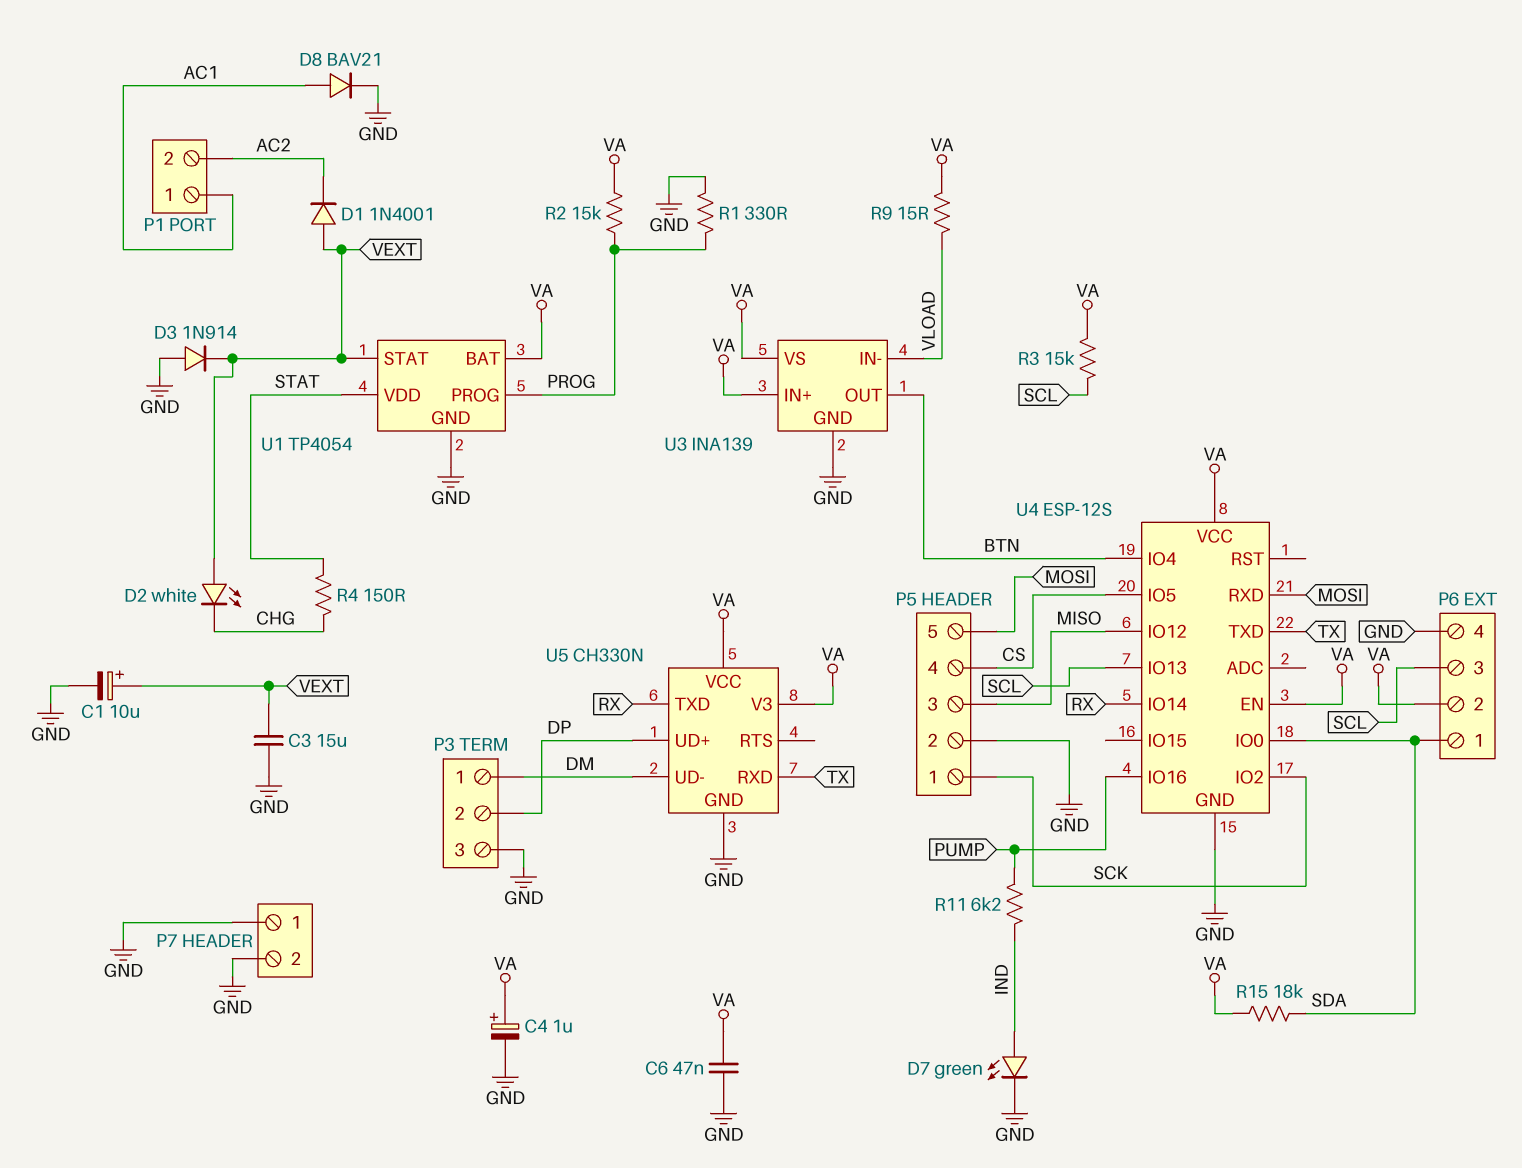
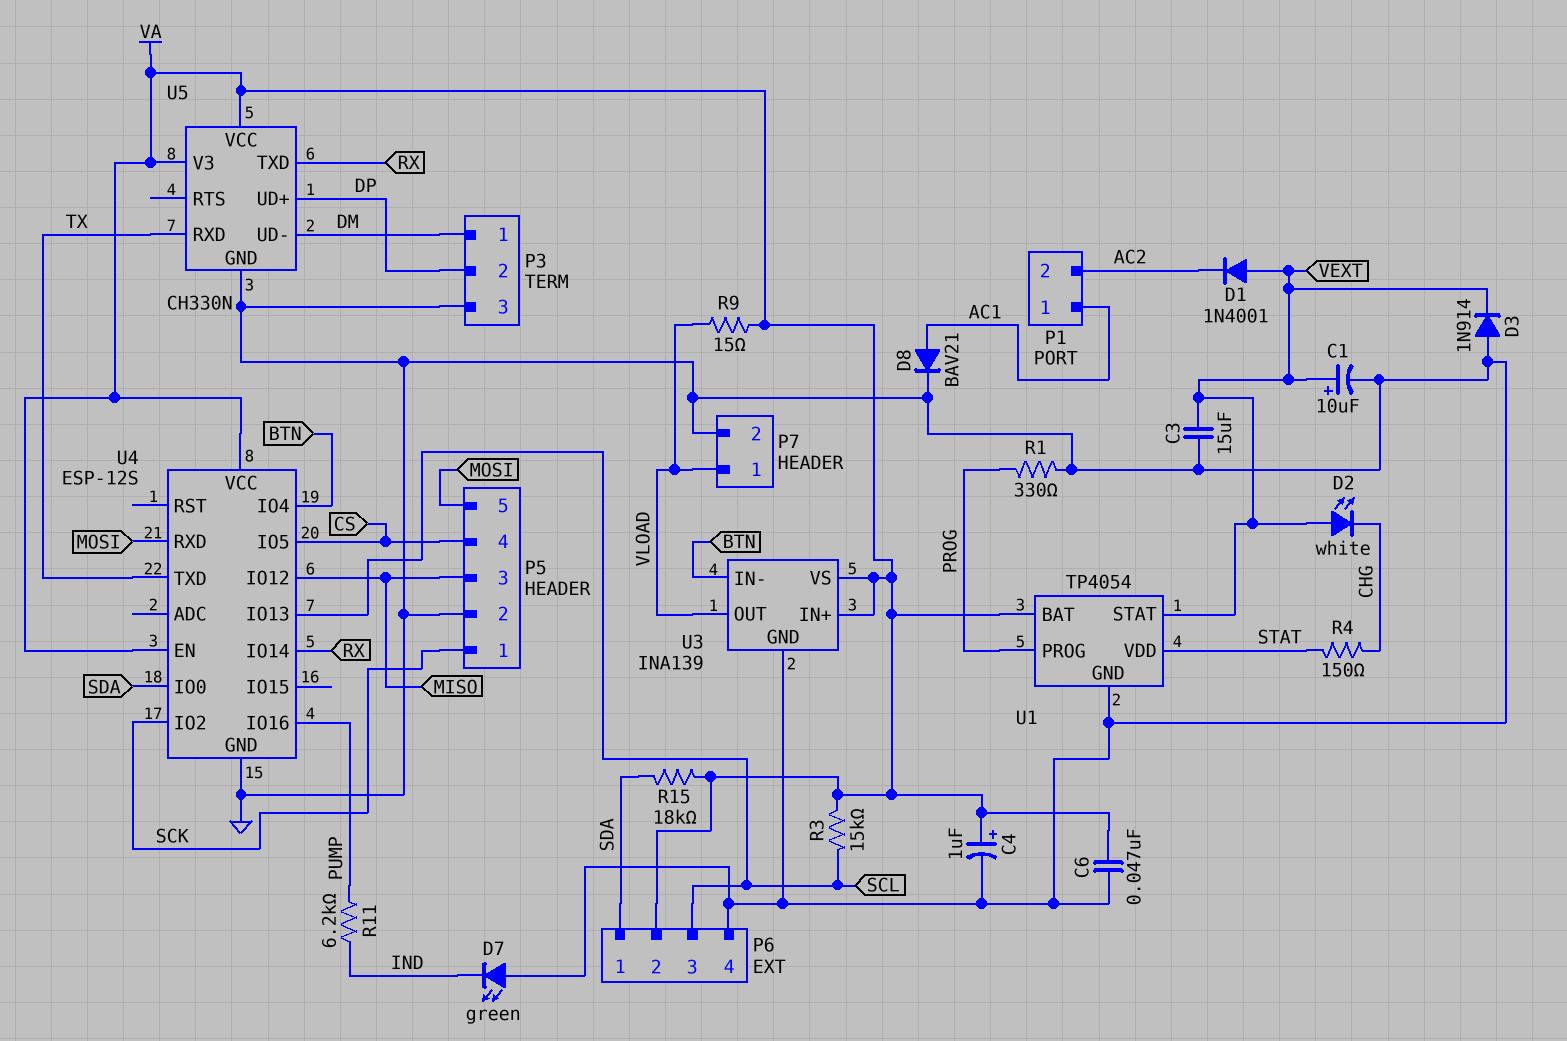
D7: LED green (A IND, K GND) -> LED green (A GND, K IND)
P7 pin 1: GND -> VLOAD
R2: 15k (PROG, VA) -> none
U3 pin IN-: VLOAD -> BTN
U3 pin OUT: BTN -> VLOAD

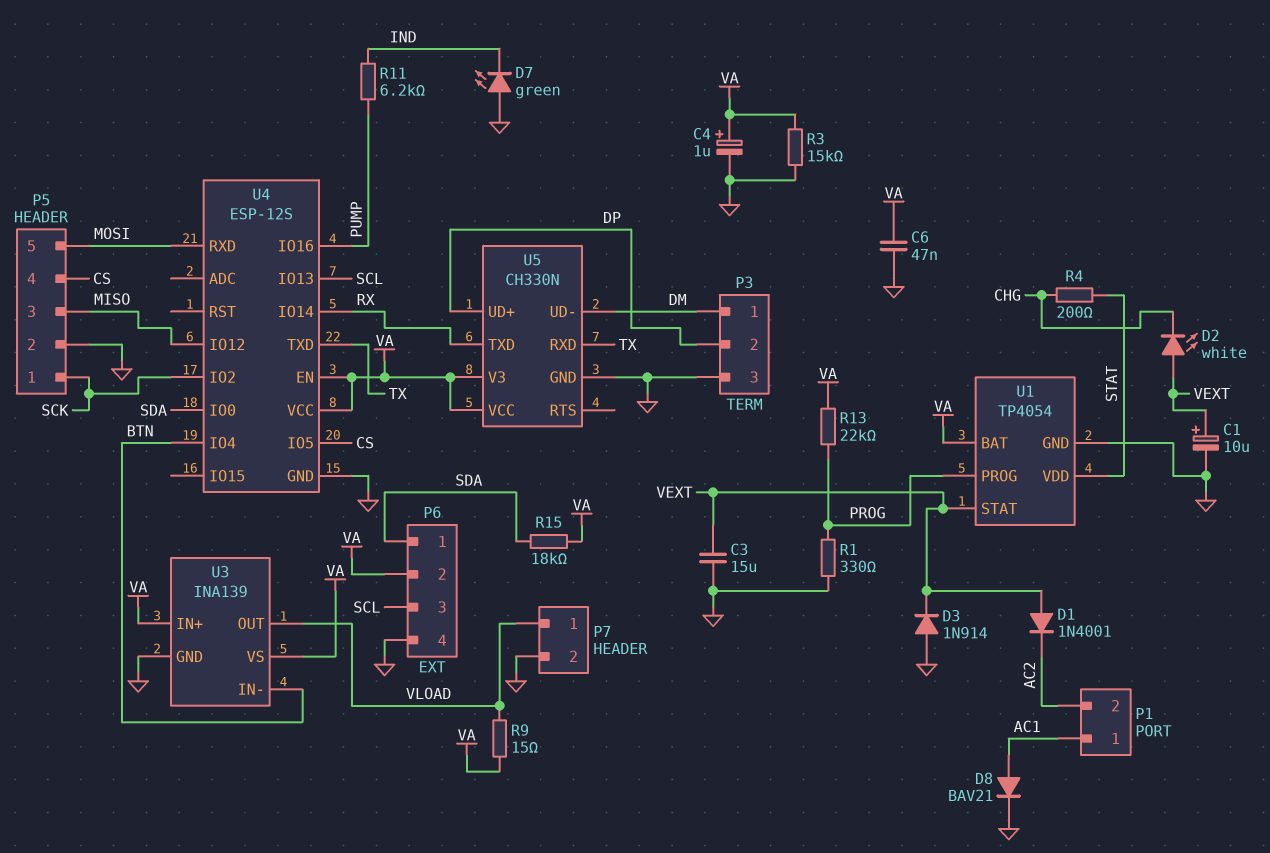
R3: 15k (SCL, VA) -> 15k (GND, VA)
R4: 150 (CHG, STAT) -> 200 (CHG, STAT)
R13: none -> 22k (PROG, VA)

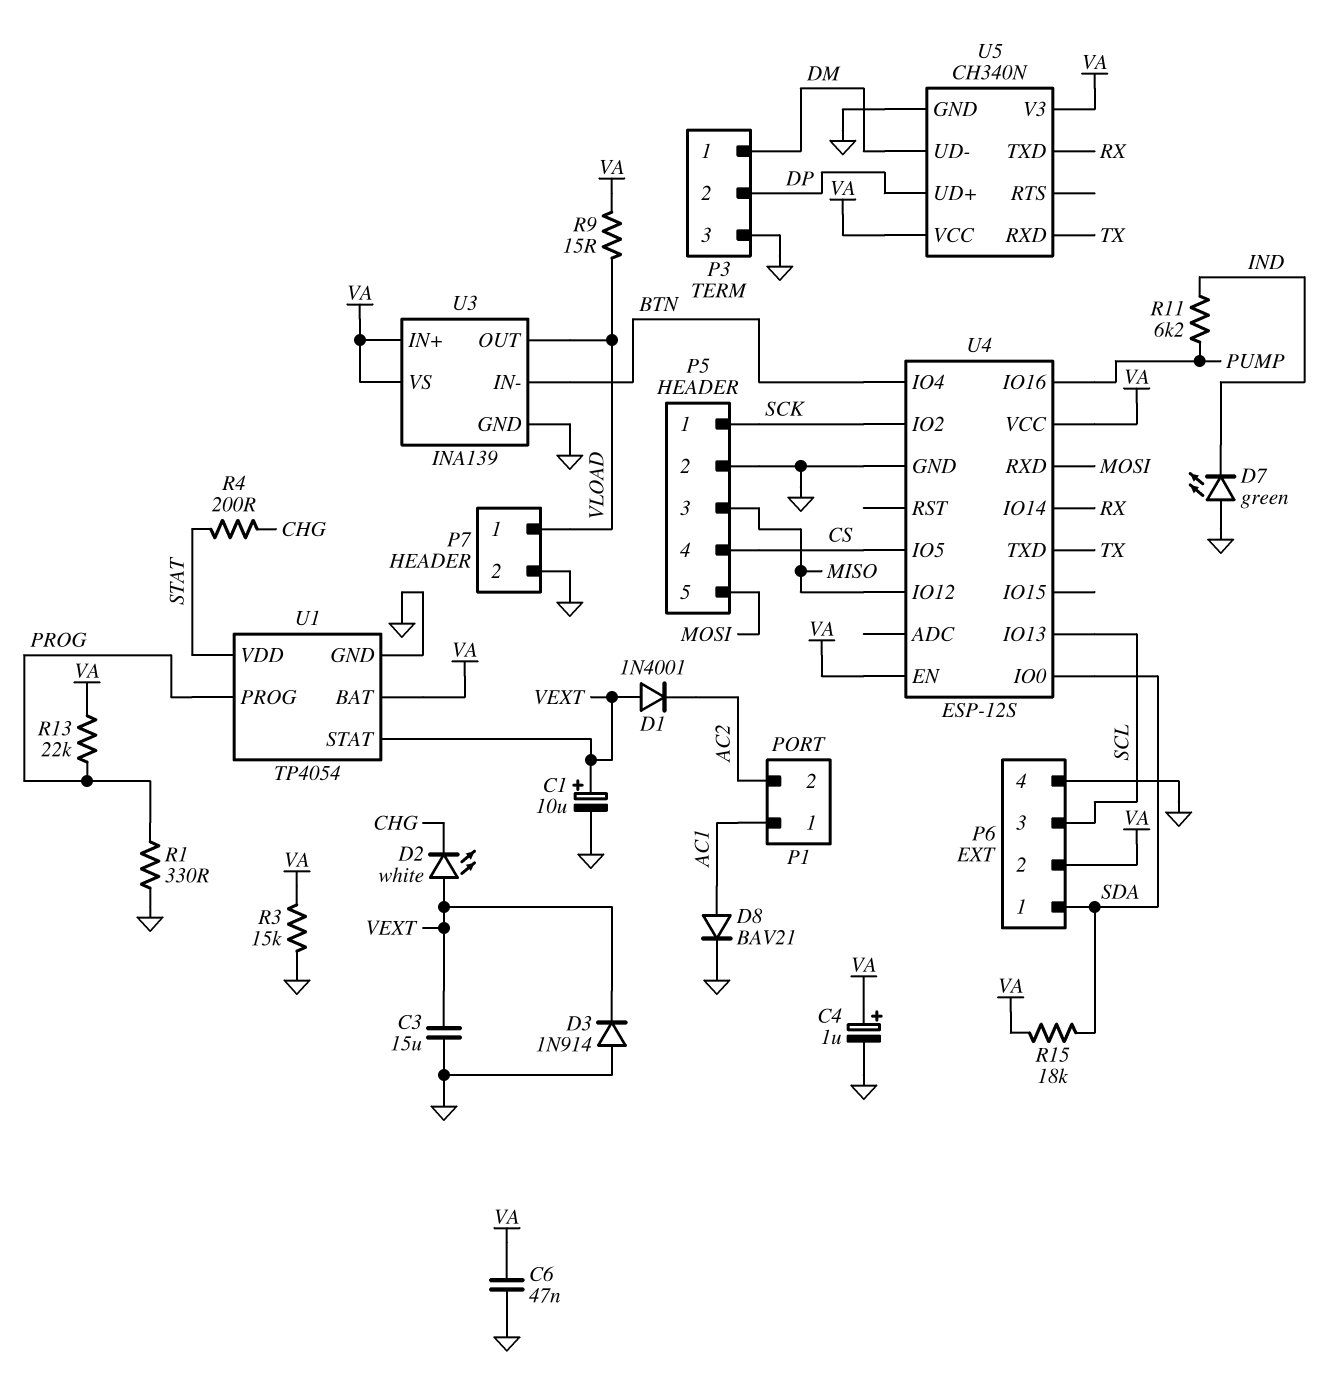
U5: CH330N -> CH340N

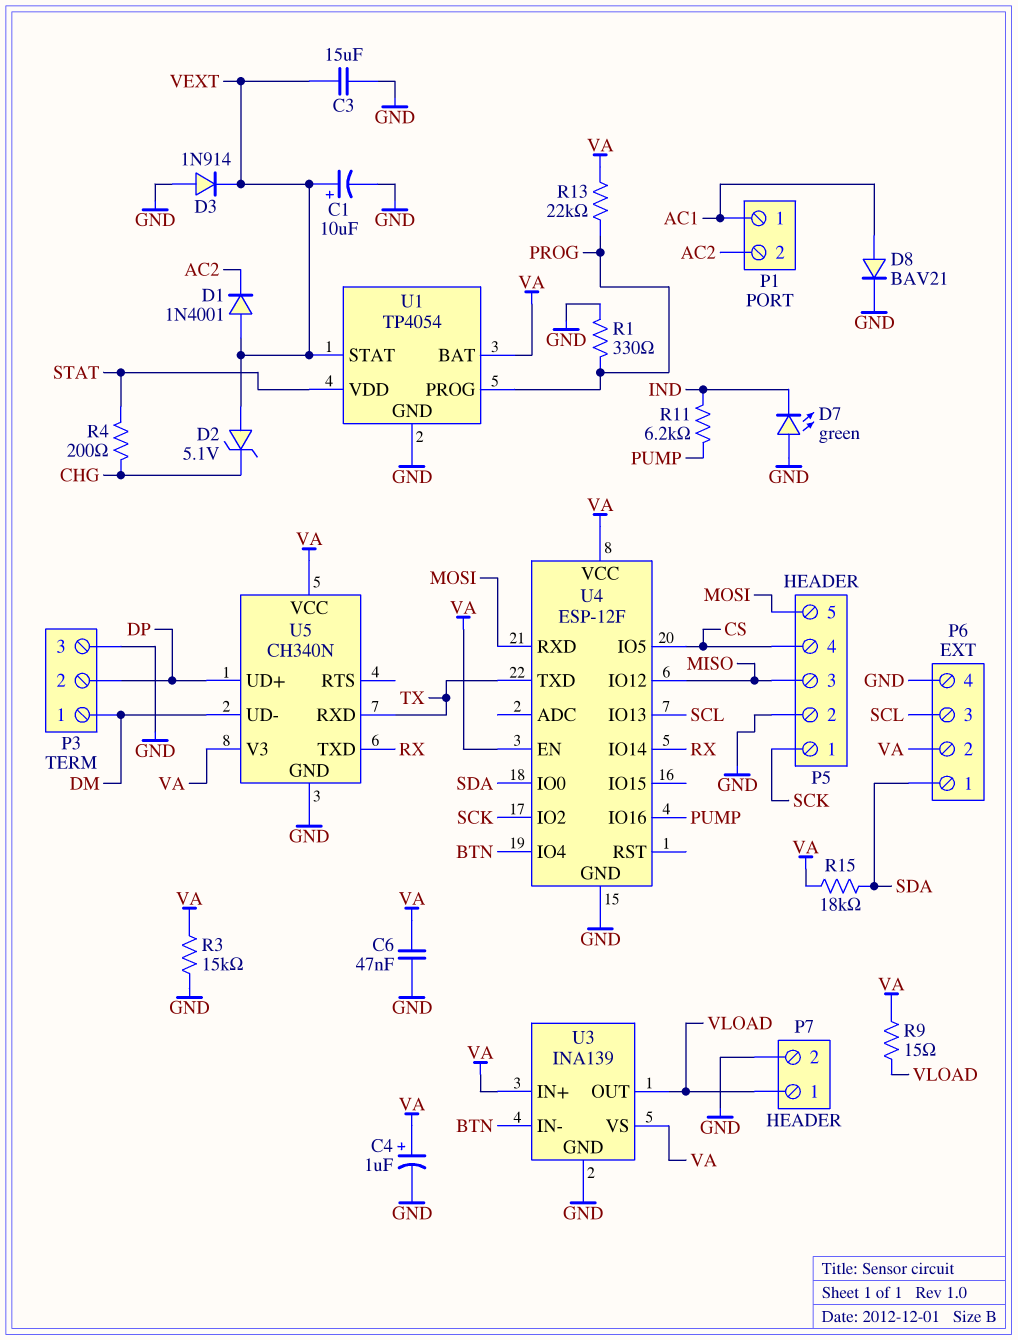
D2: LED white (A VEXT, K CHG) -> zener 5.1V (A VEXT, K CHG)
U4: ESP-12S -> ESP-12F

